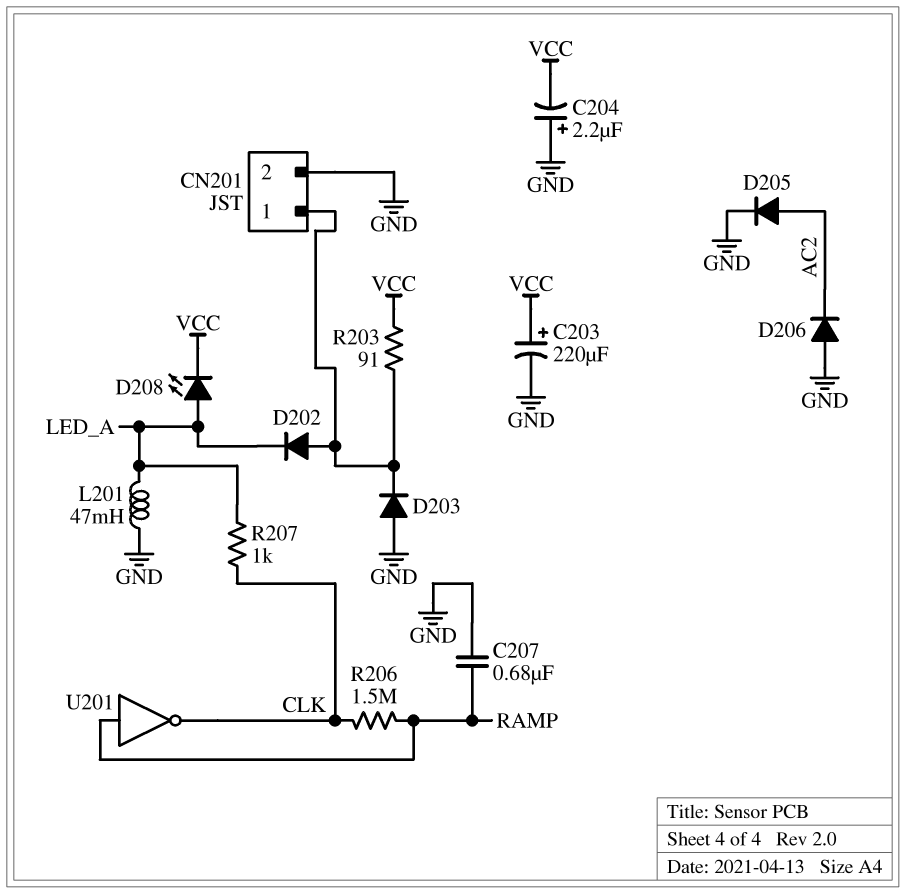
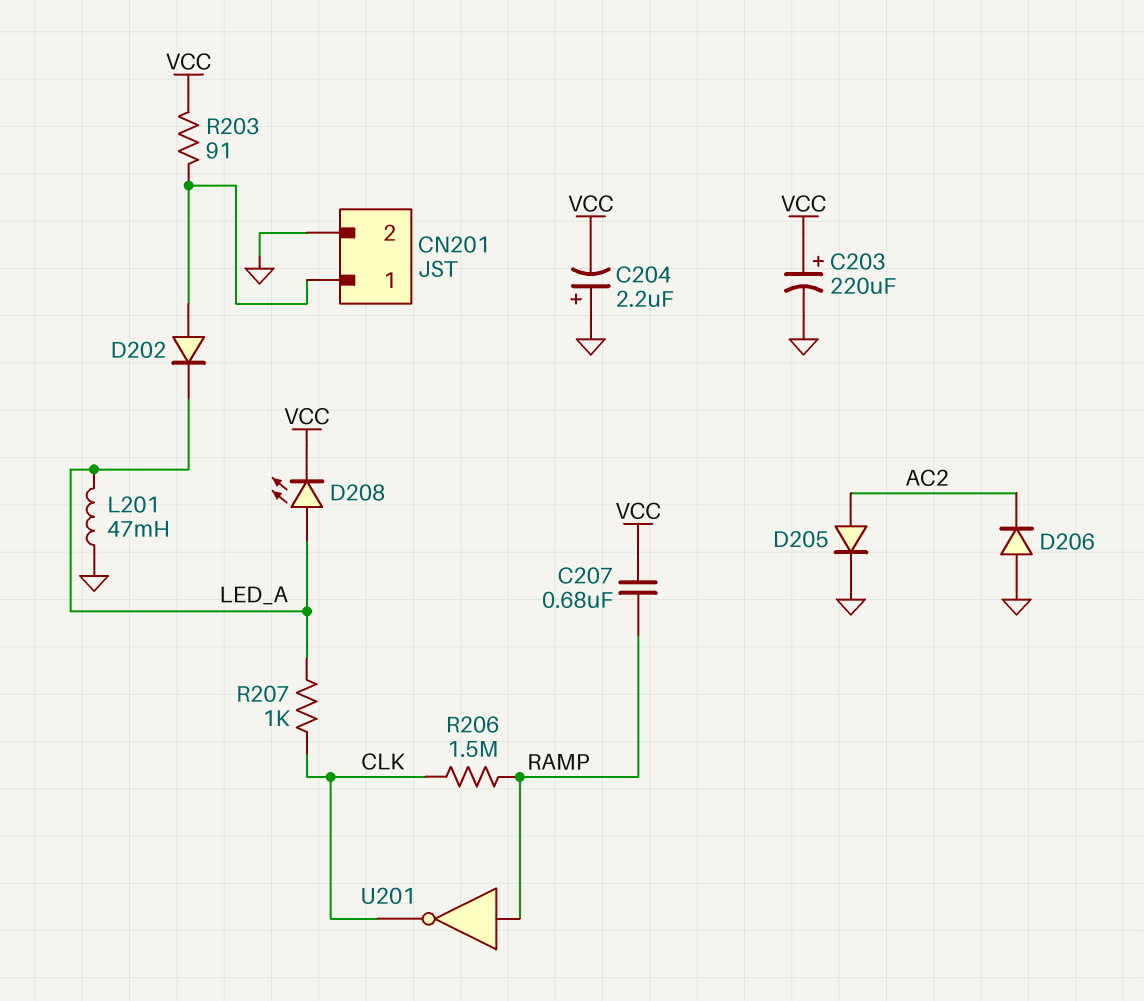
C207: 680nF (GND, RAMP) -> 680nF (RAMP, VCC)
D203: diode (A GND, K CN201/1) -> none

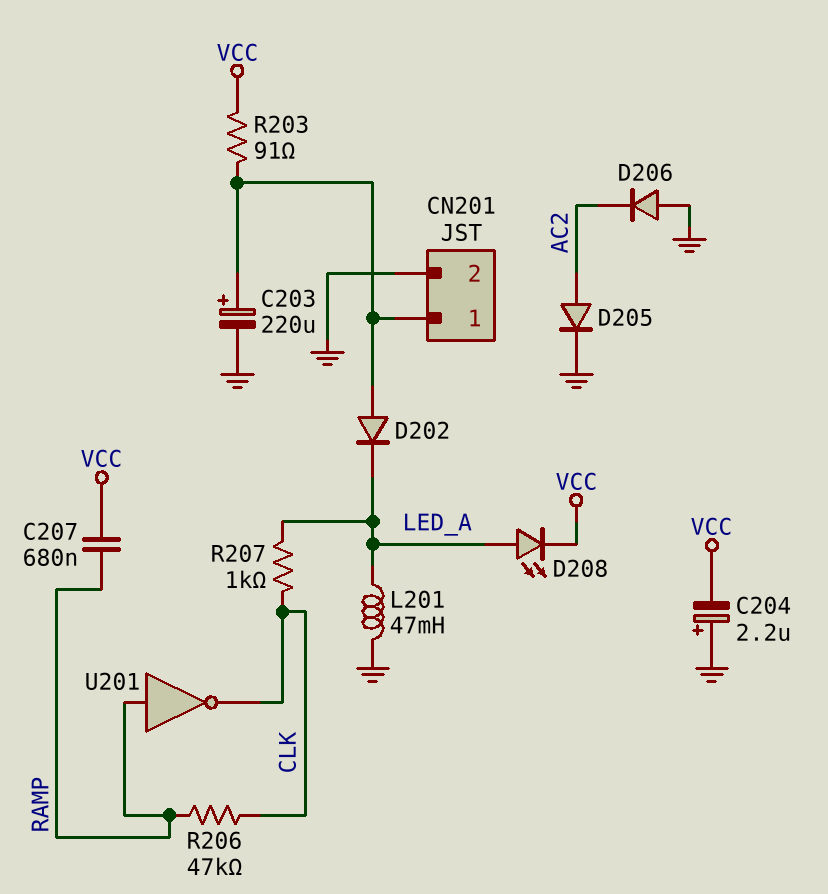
C203: 220uF (plus VCC, minus GND) -> 220uF (plus CN201/1, minus GND)
R206: 1.5M (CLK, RAMP) -> 47k (CLK, RAMP)

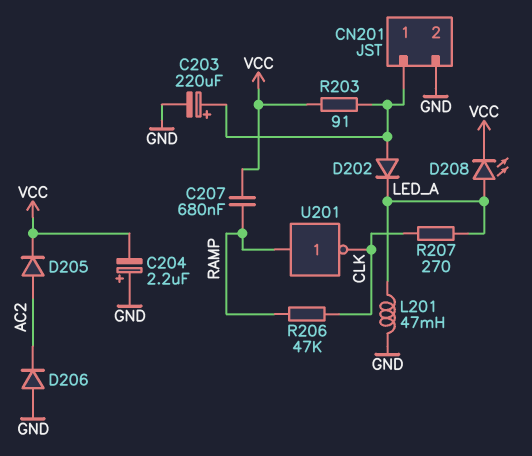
D205: diode (A AC2, K GND) -> diode (A AC2, K VCC)
R207: 1k (CLK, LED_A) -> 270 (CLK, LED_A)

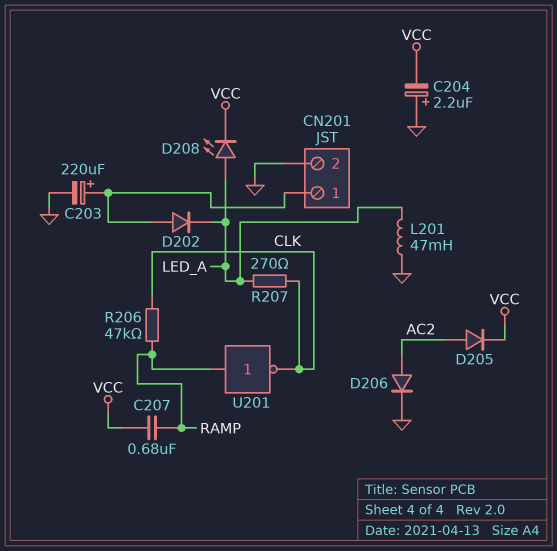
D206: diode (A GND, K AC2) -> diode (A AC2, K GND)
R203: 91 (CN201/1, VCC) -> none

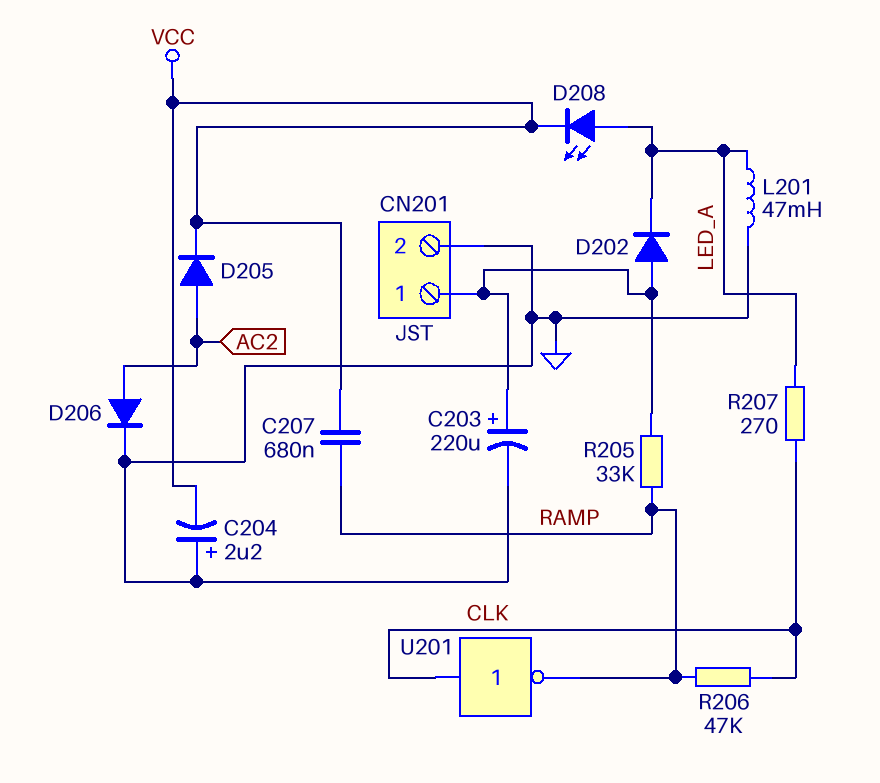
R205: none -> 33k (CN201/1, RAMP)
U201: NOT (in RAMP, out CLK) -> NOT (in CLK, out RAMP)

